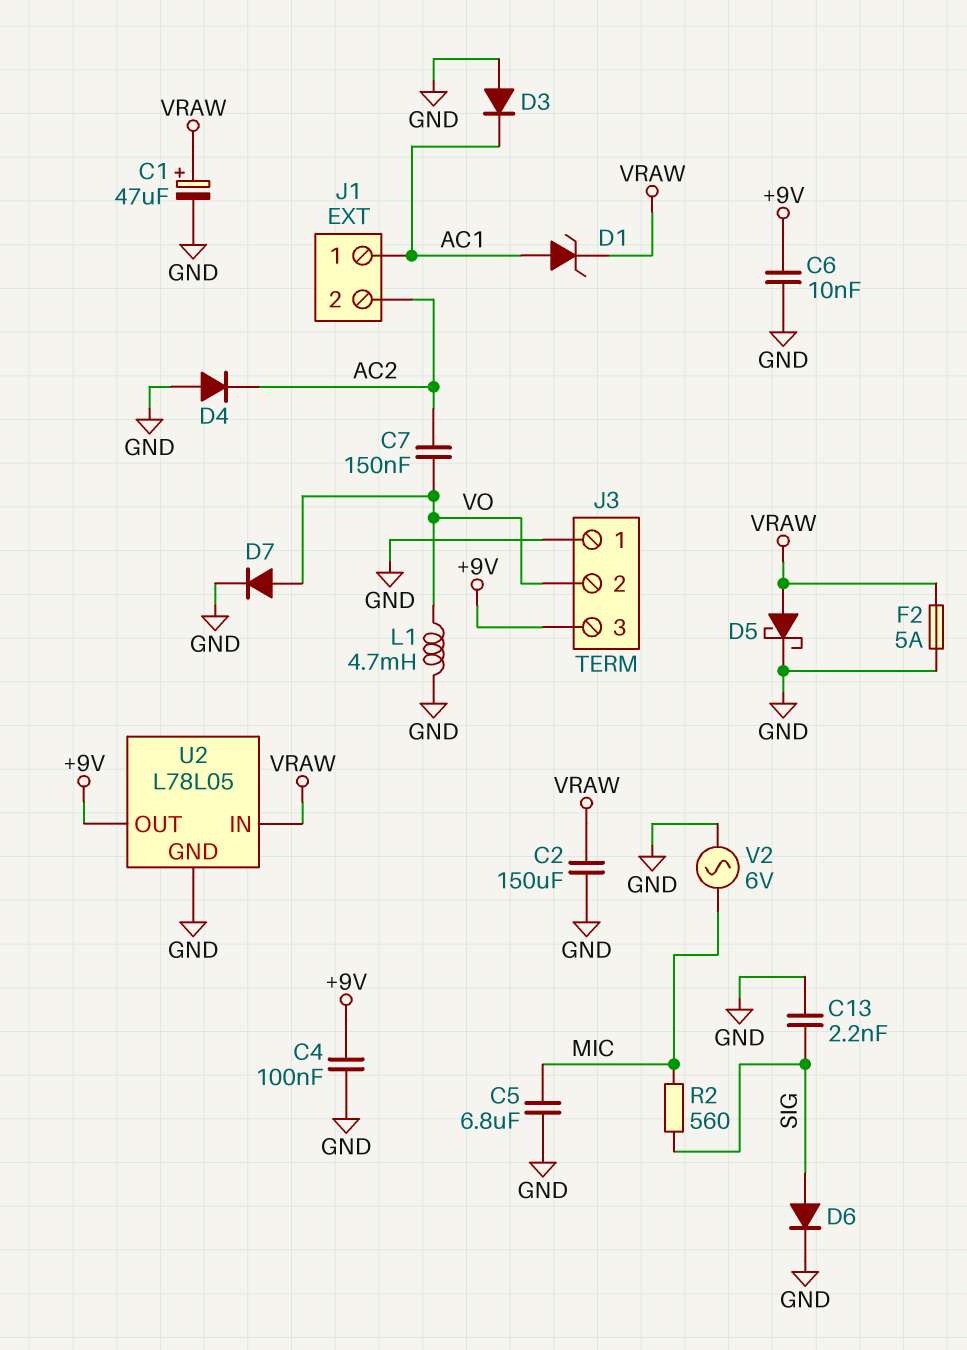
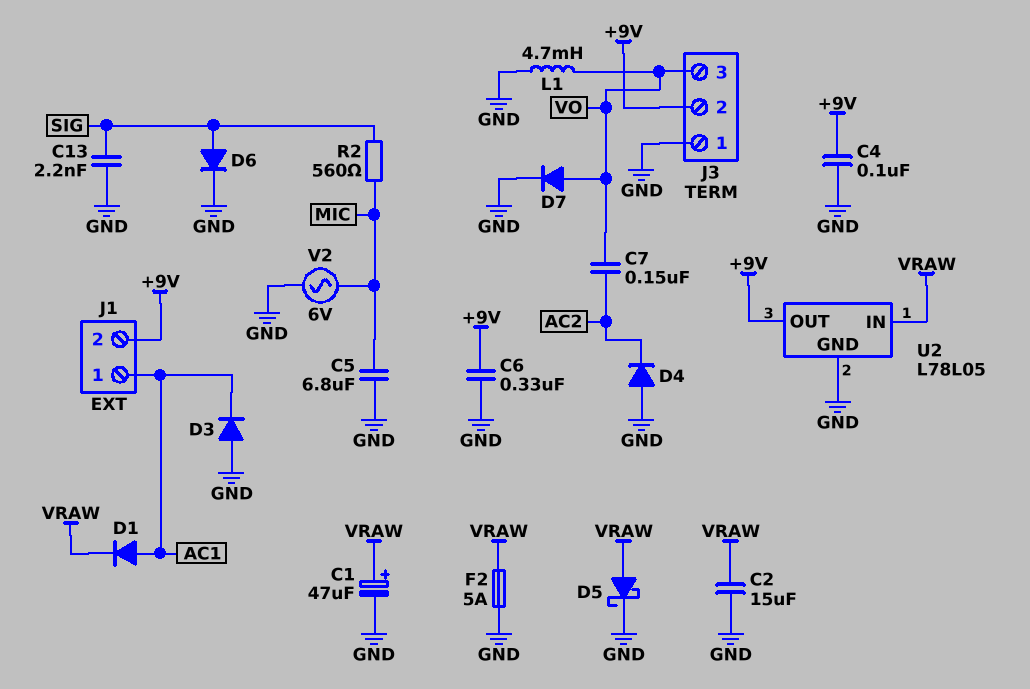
C2: 150uF (GND, VRAW) -> 15uF (GND, VRAW)
C6: 10nF (+9V, GND) -> 330nF (+9V, GND)
D1: zener (A AC1, K VRAW) -> diode (A AC1, K VRAW)
J1 pin 2: AC2 -> +9V
J3 pin 2: VO -> +9V
J3 pin 3: +9V -> VO

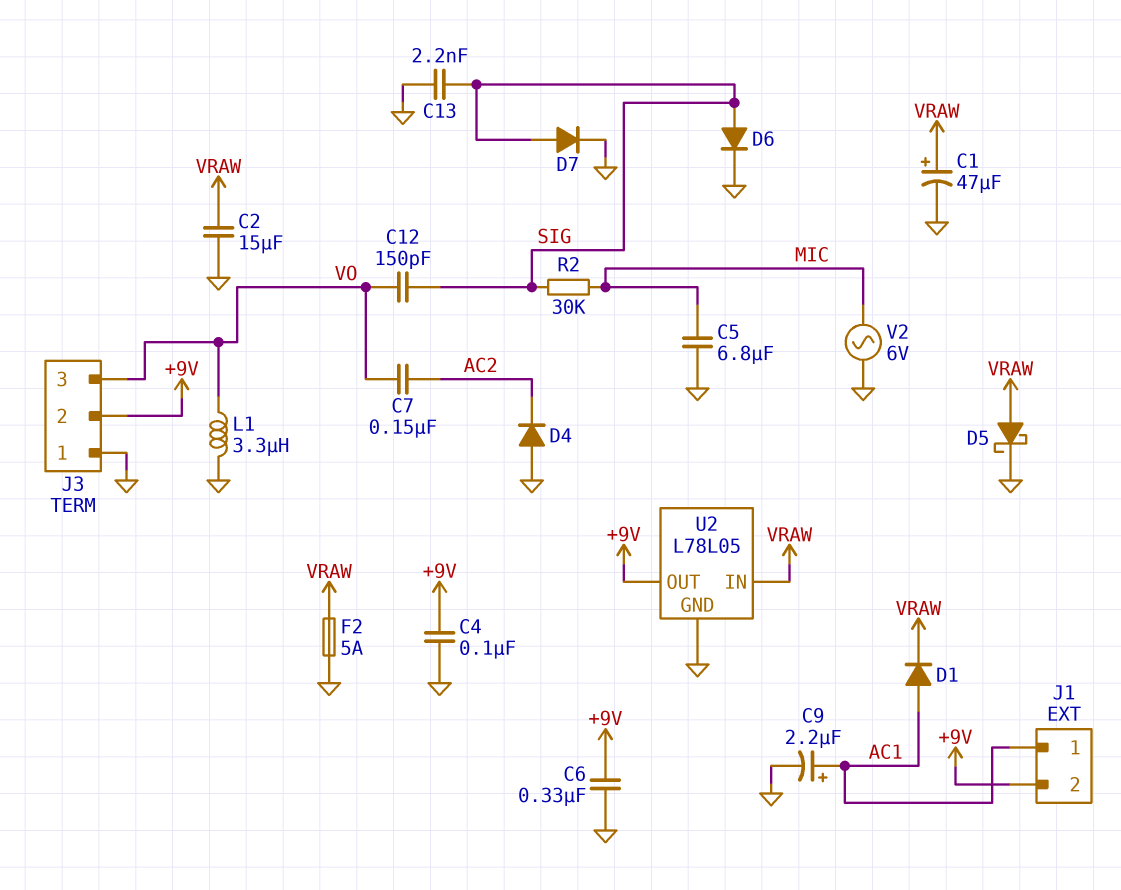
C9: none -> 2.2uF (plus AC1, minus GND)
C12: none -> 150pF (SIG, VO)
D3: diode (A GND, K AC1) -> none
D7: diode (A VO, K GND) -> diode (A SIG, K GND)
L1: 4.7mH (GND, VO) -> 3.3uH (GND, VO)
R2: 560 (MIC, SIG) -> 30k (MIC, SIG)

